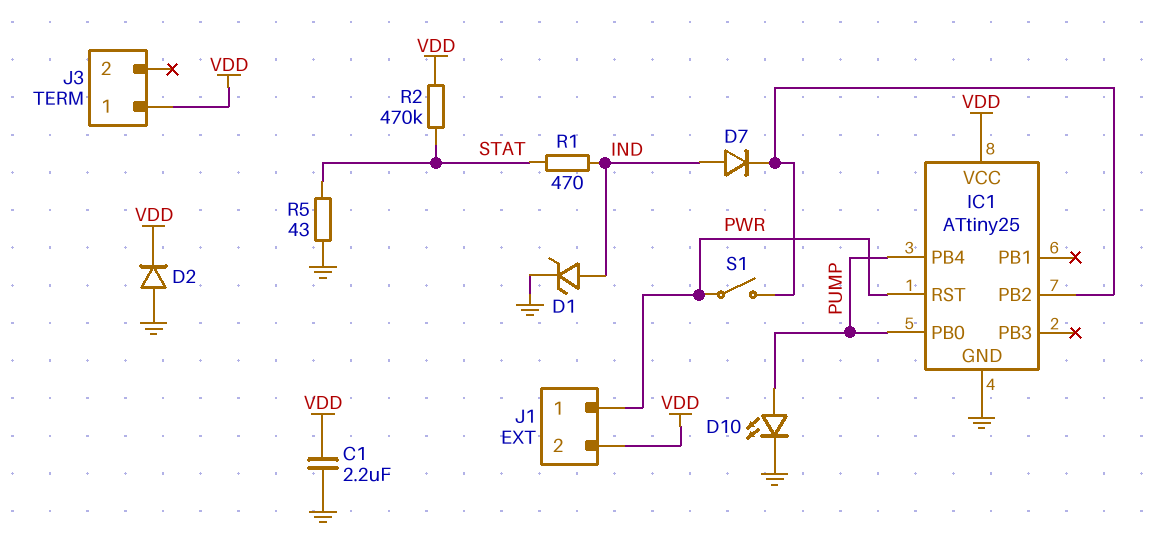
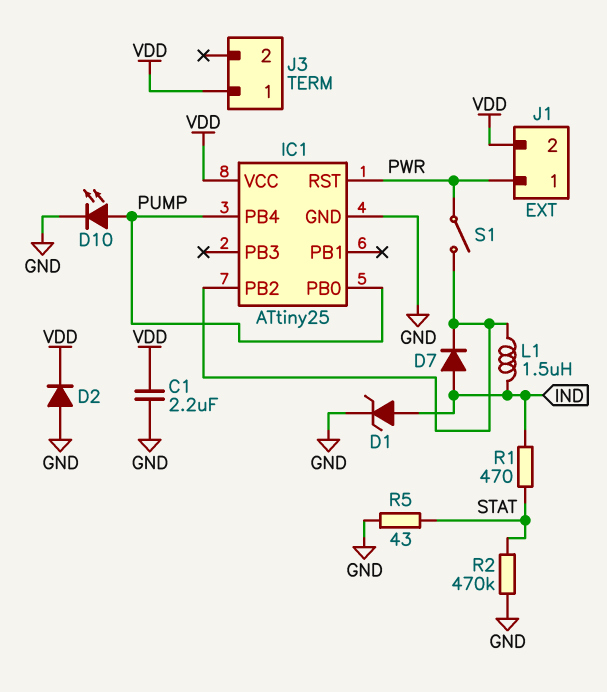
L1: none -> 1.5uH (IC1/PB2, IND)
R2: 470k (STAT, VDD) -> 470k (GND, STAT)

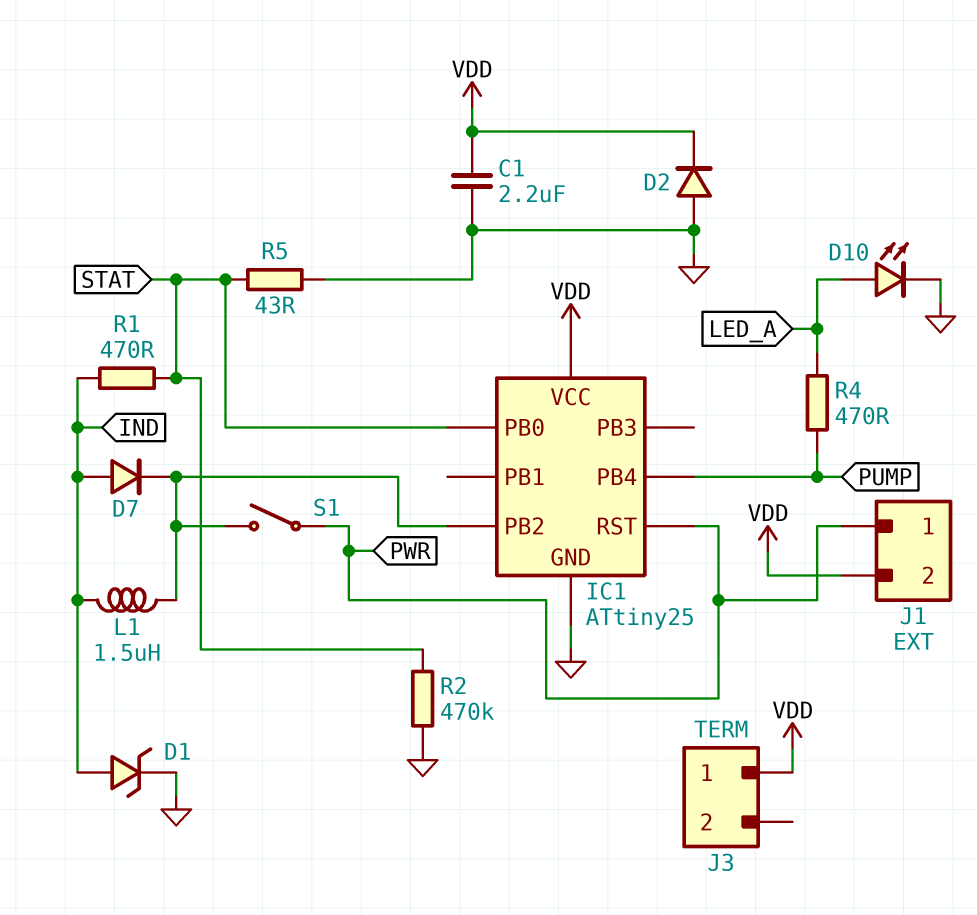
D10: LED (A PUMP, K GND) -> LED (A LED_A, K GND)
IC1 pin PB0: PUMP -> STAT
R4: none -> 470 (LED_A, PUMP)

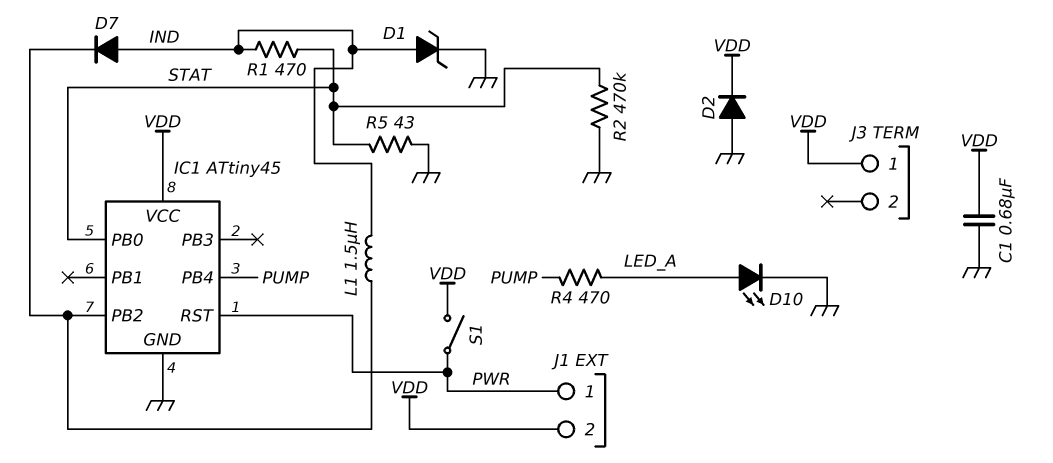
C1: 2.2uF (GND, VDD) -> 680nF (GND, VDD)
IC1: ATtiny25 -> ATtiny45
S1: switch (IC1/PB2, PWR) -> switch (PWR, VDD)

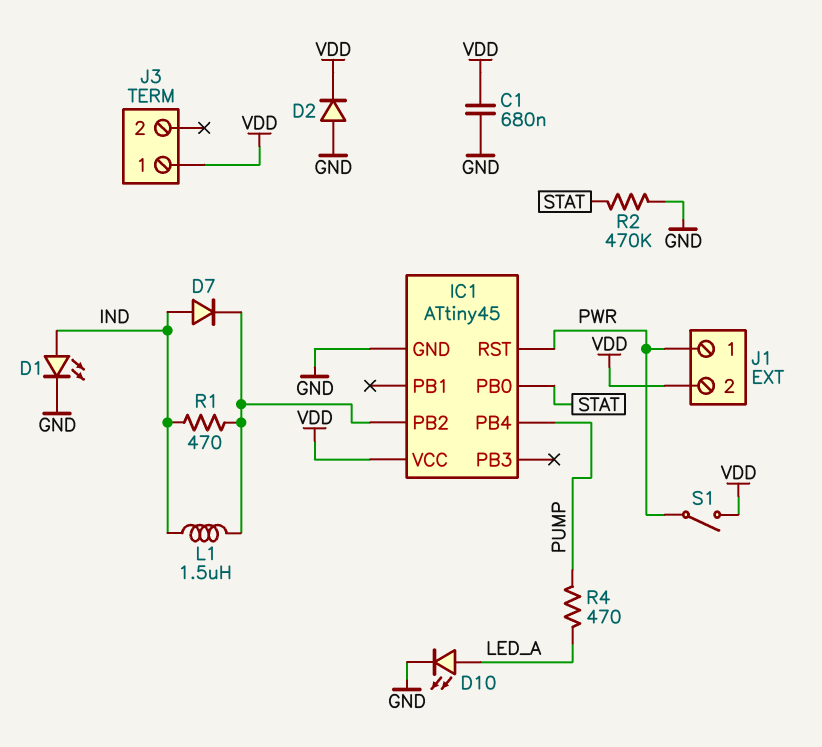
D1: zener (A IND, K GND) -> LED (A IND, K GND)
R1: 470 (IND, STAT) -> 470 (IC1/PB2, IND)
R5: 43 (GND, STAT) -> none

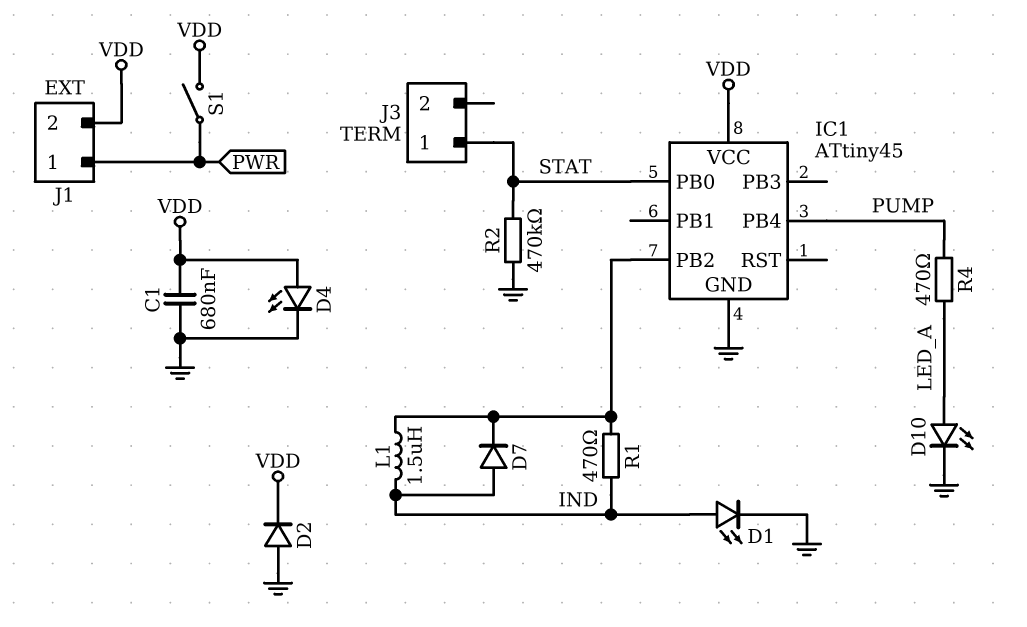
D4: none -> LED (A VDD, K GND)
IC1 pin RST: PWR -> none
J3 pin 1: VDD -> STAT

